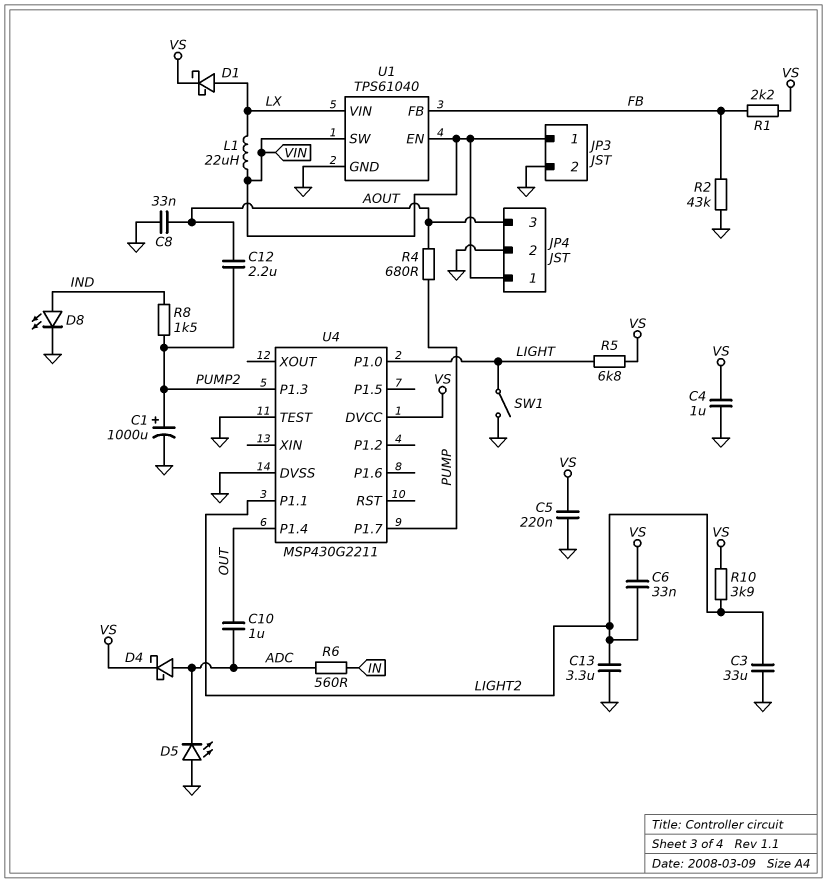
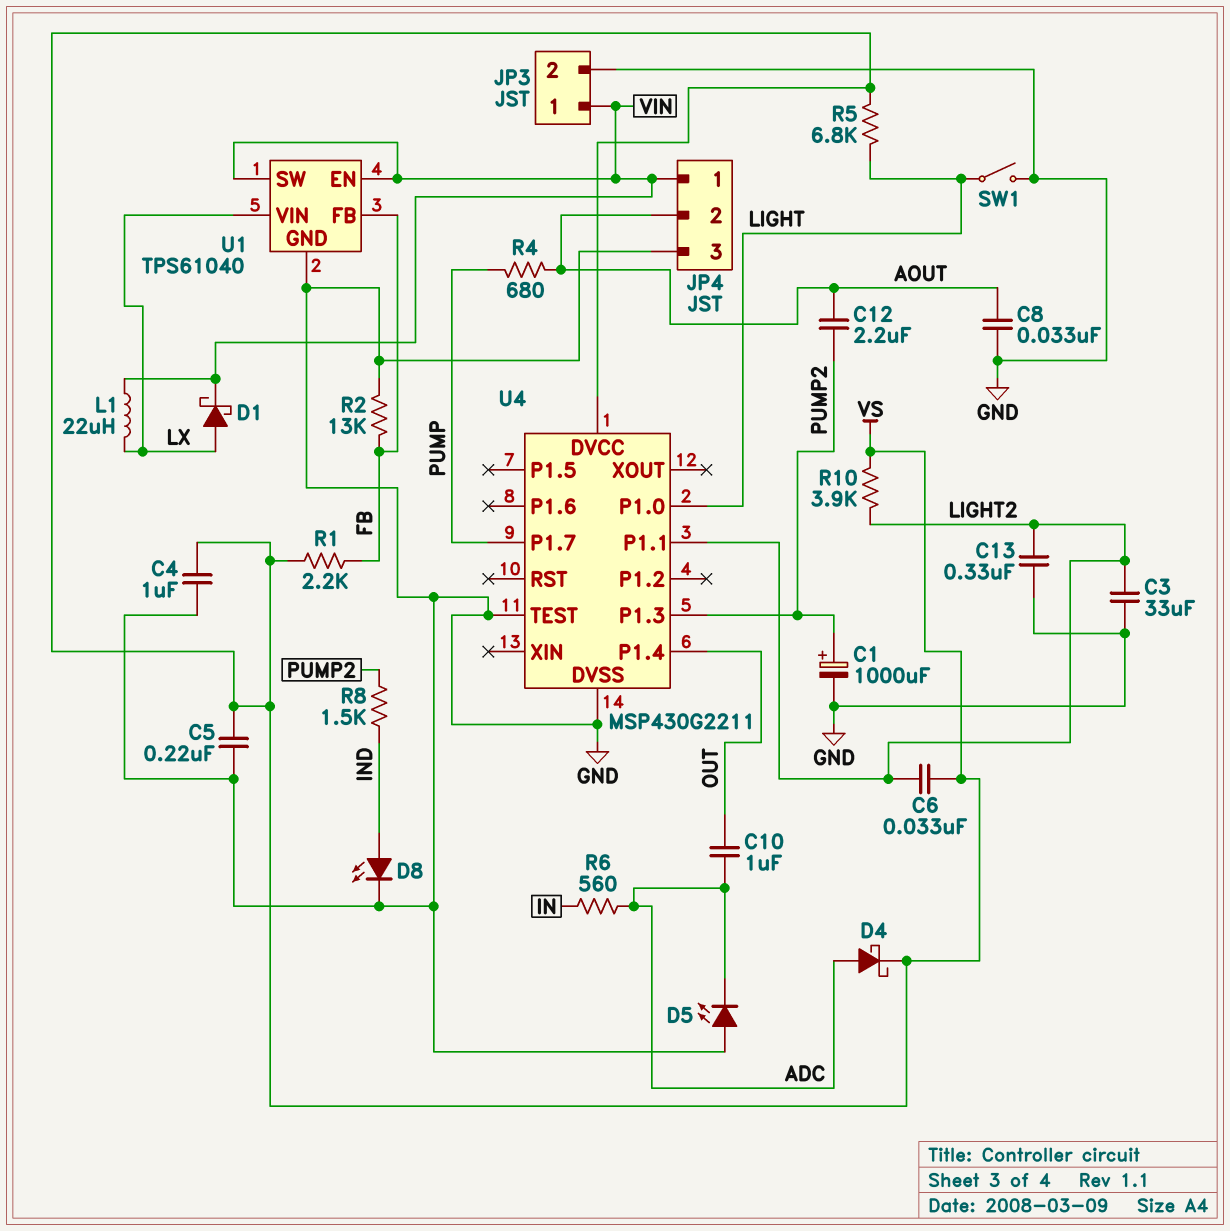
C13: 3.3uF (GND, LIGHT2) -> 330nF (GND, LIGHT2)
D1: schottky (A LX, K VS) -> schottky (A LX, K VIN)
JP4 pin 2: GND -> AOUT
JP4 pin 3: AOUT -> GND
R2: 43k (FB, GND) -> 13k (FB, GND)

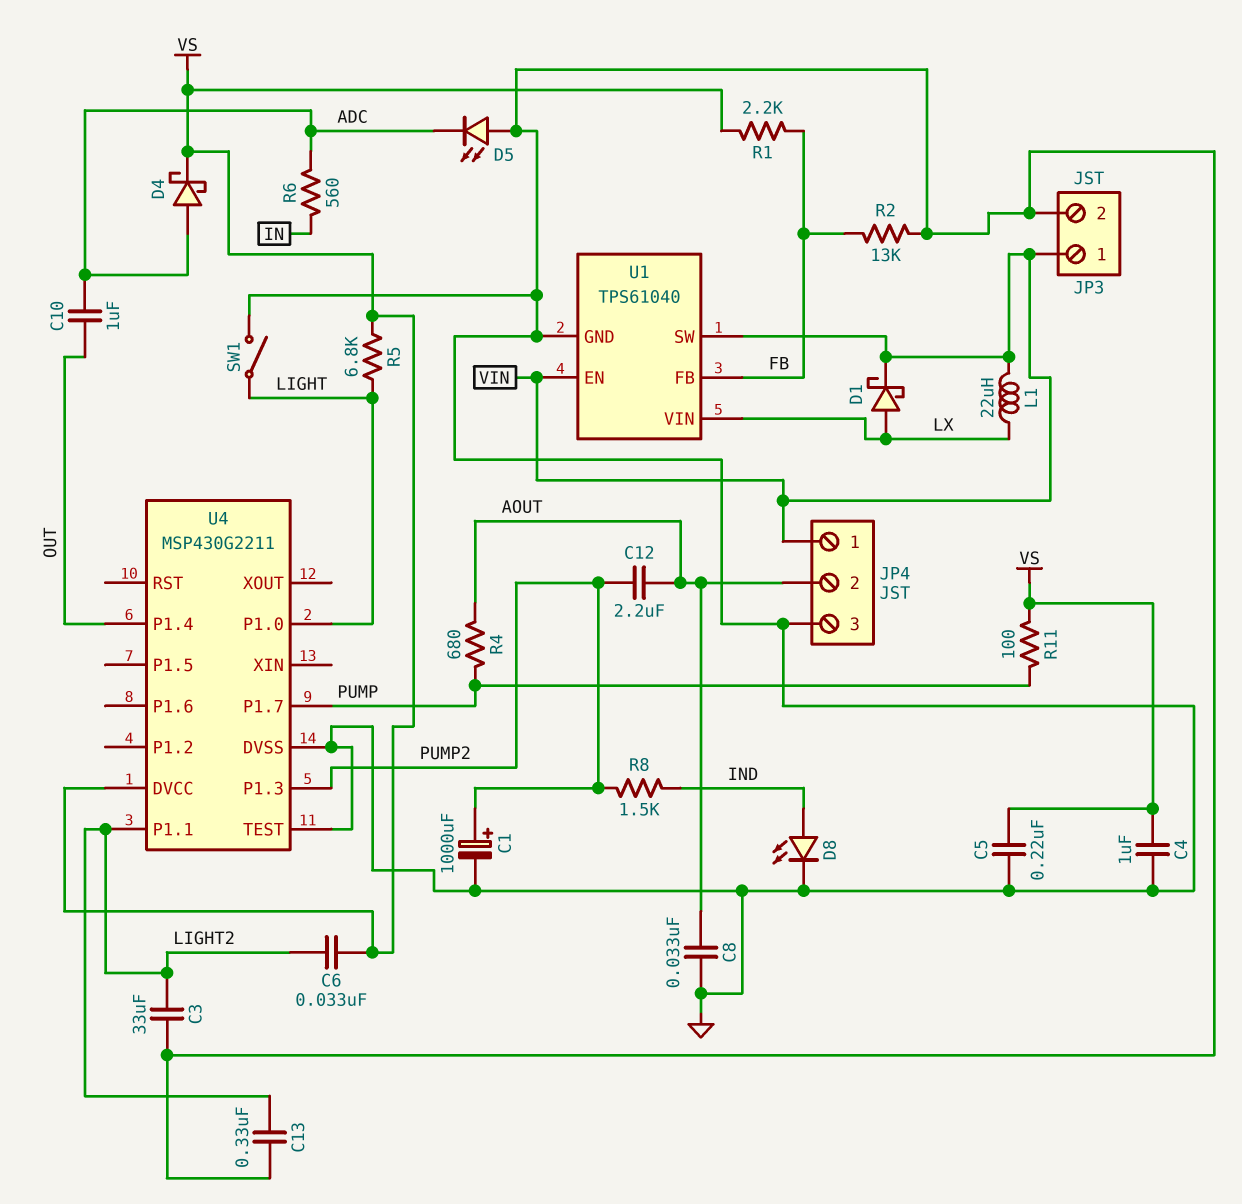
R10: 3.9k (LIGHT2, VS) -> none
R11: none -> 100 (PUMP, VS)

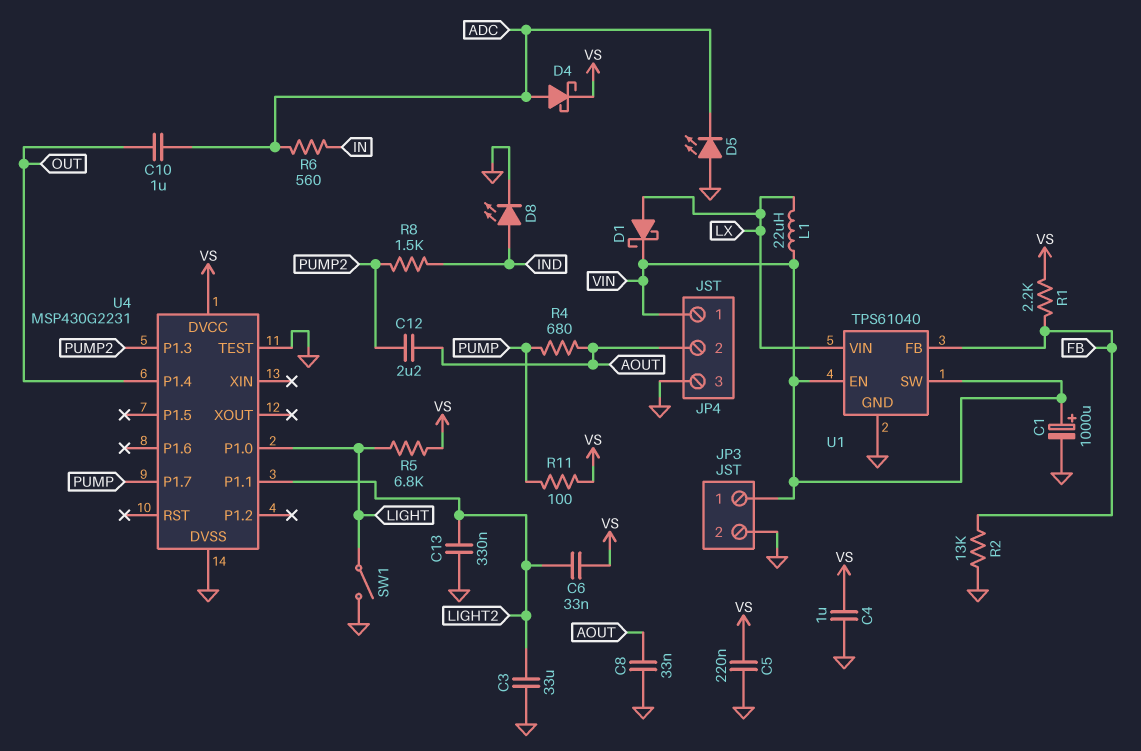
C1: 1000uF (plus PUMP2, minus GND) -> 1000uF (plus VIN, minus GND)
U4: MSP430G2211 -> MSP430G2231

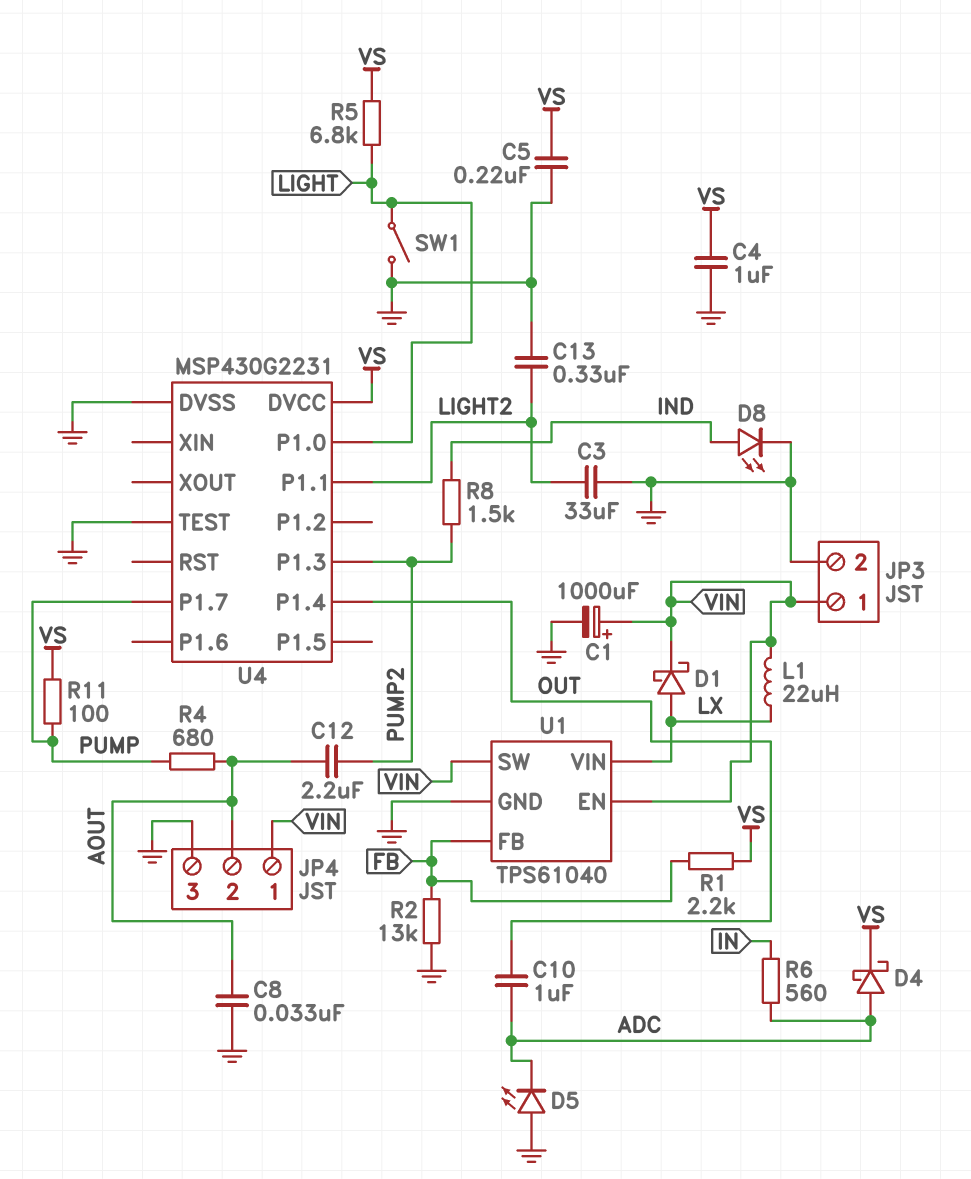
C6: 33nF (LIGHT2, VS) -> none

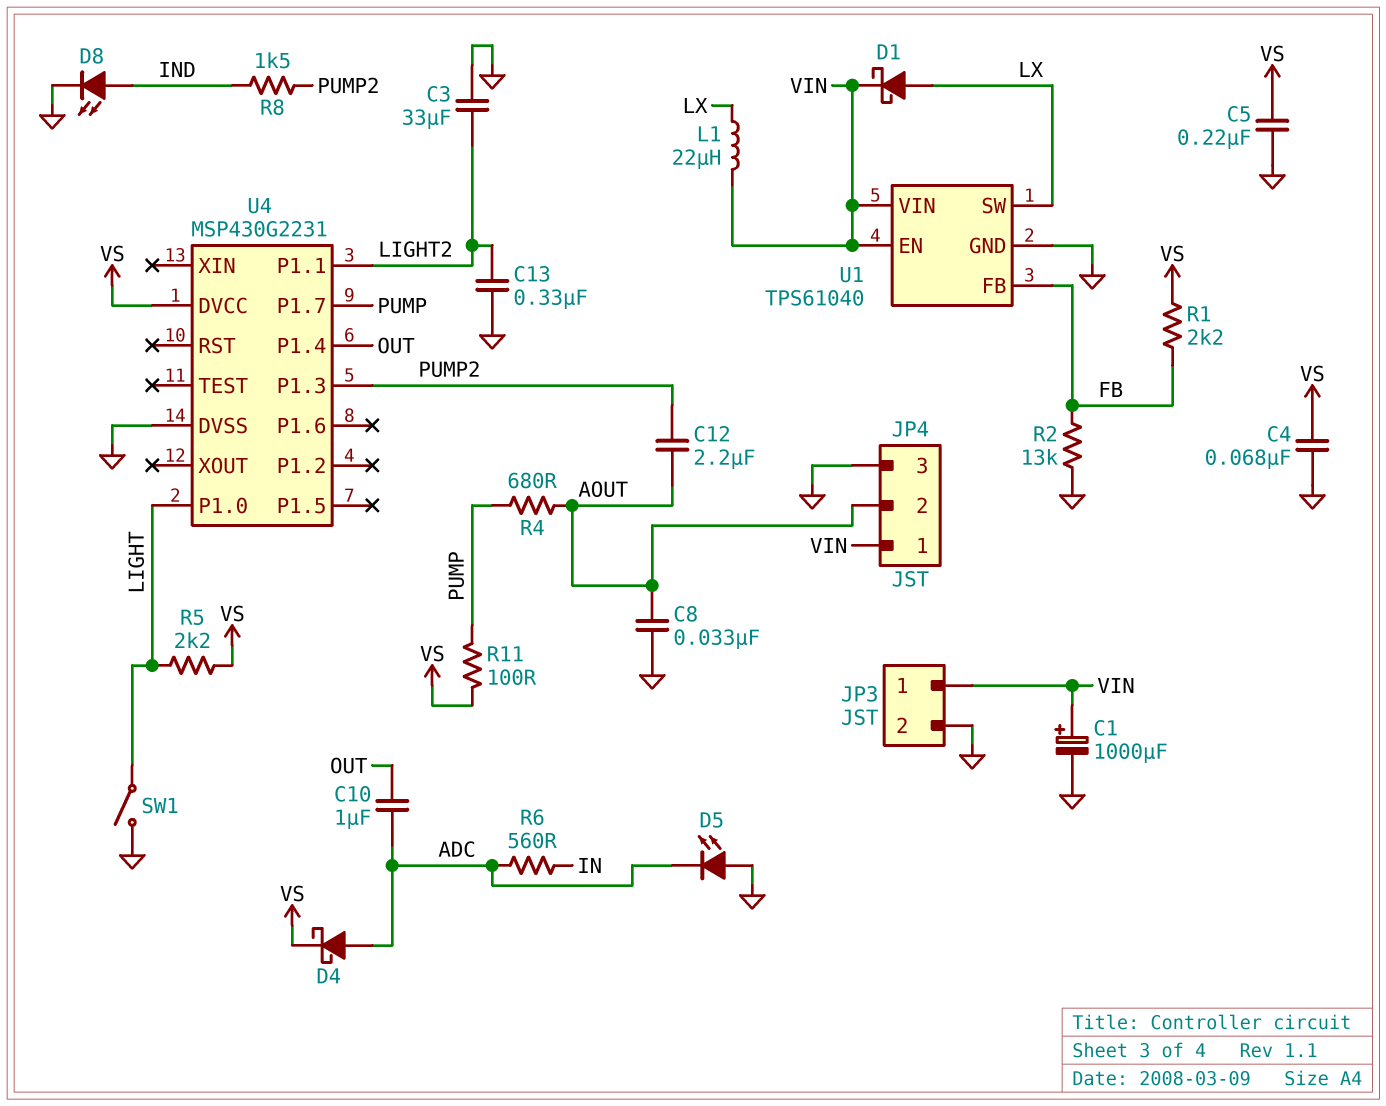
C4: 1uF (GND, VS) -> 68nF (GND, VS)
R5: 6.8k (LIGHT, VS) -> 2.2k (LIGHT, VS)
U1 pin SW: VIN -> LX
U1 pin VIN: LX -> VIN
U4 pin TEST: GND -> none

